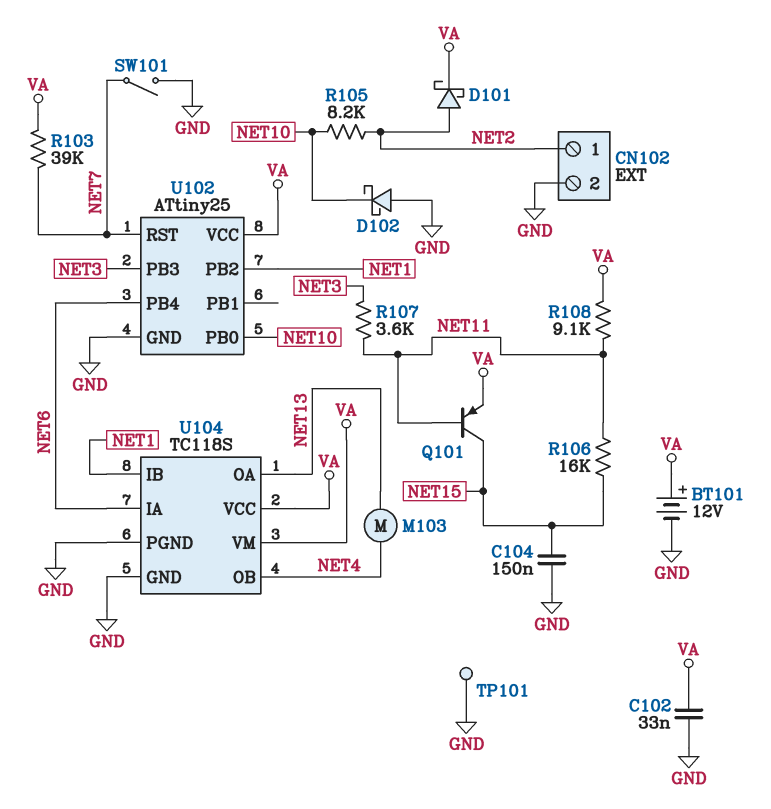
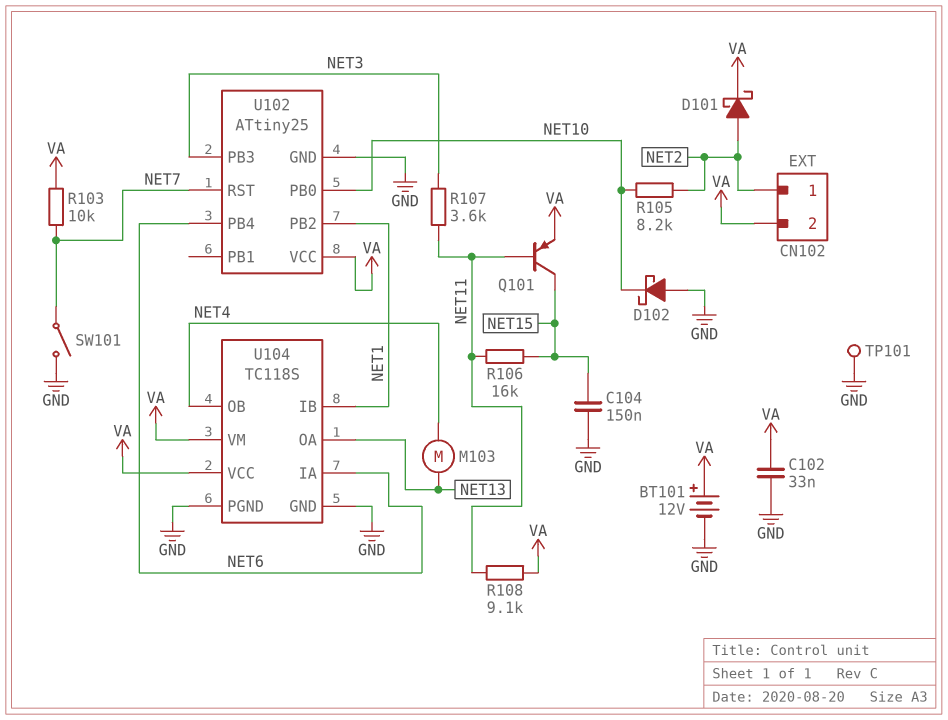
CN102 pin 2: GND -> VA
R103: 39k (NET7, VA) -> 10k (NET7, VA)

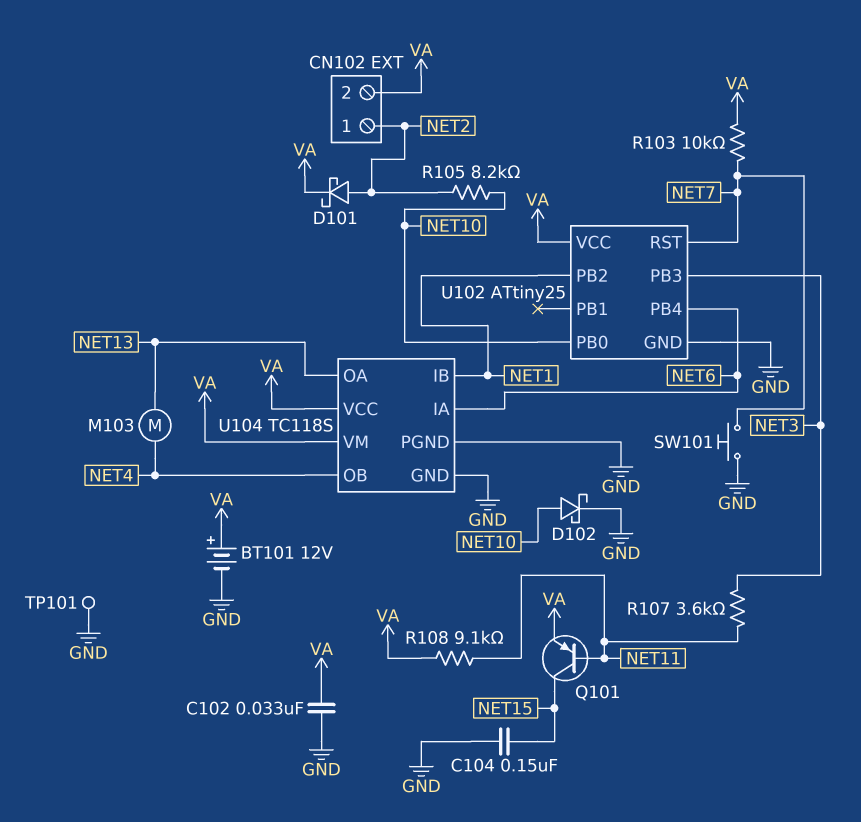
D102: schottky (A GND, K NET10) -> schottky (A NET10, K GND)
R106: 16k (NET11, NET15) -> none
SW101: switch (GND, NET7) -> button (GND, NET7)

